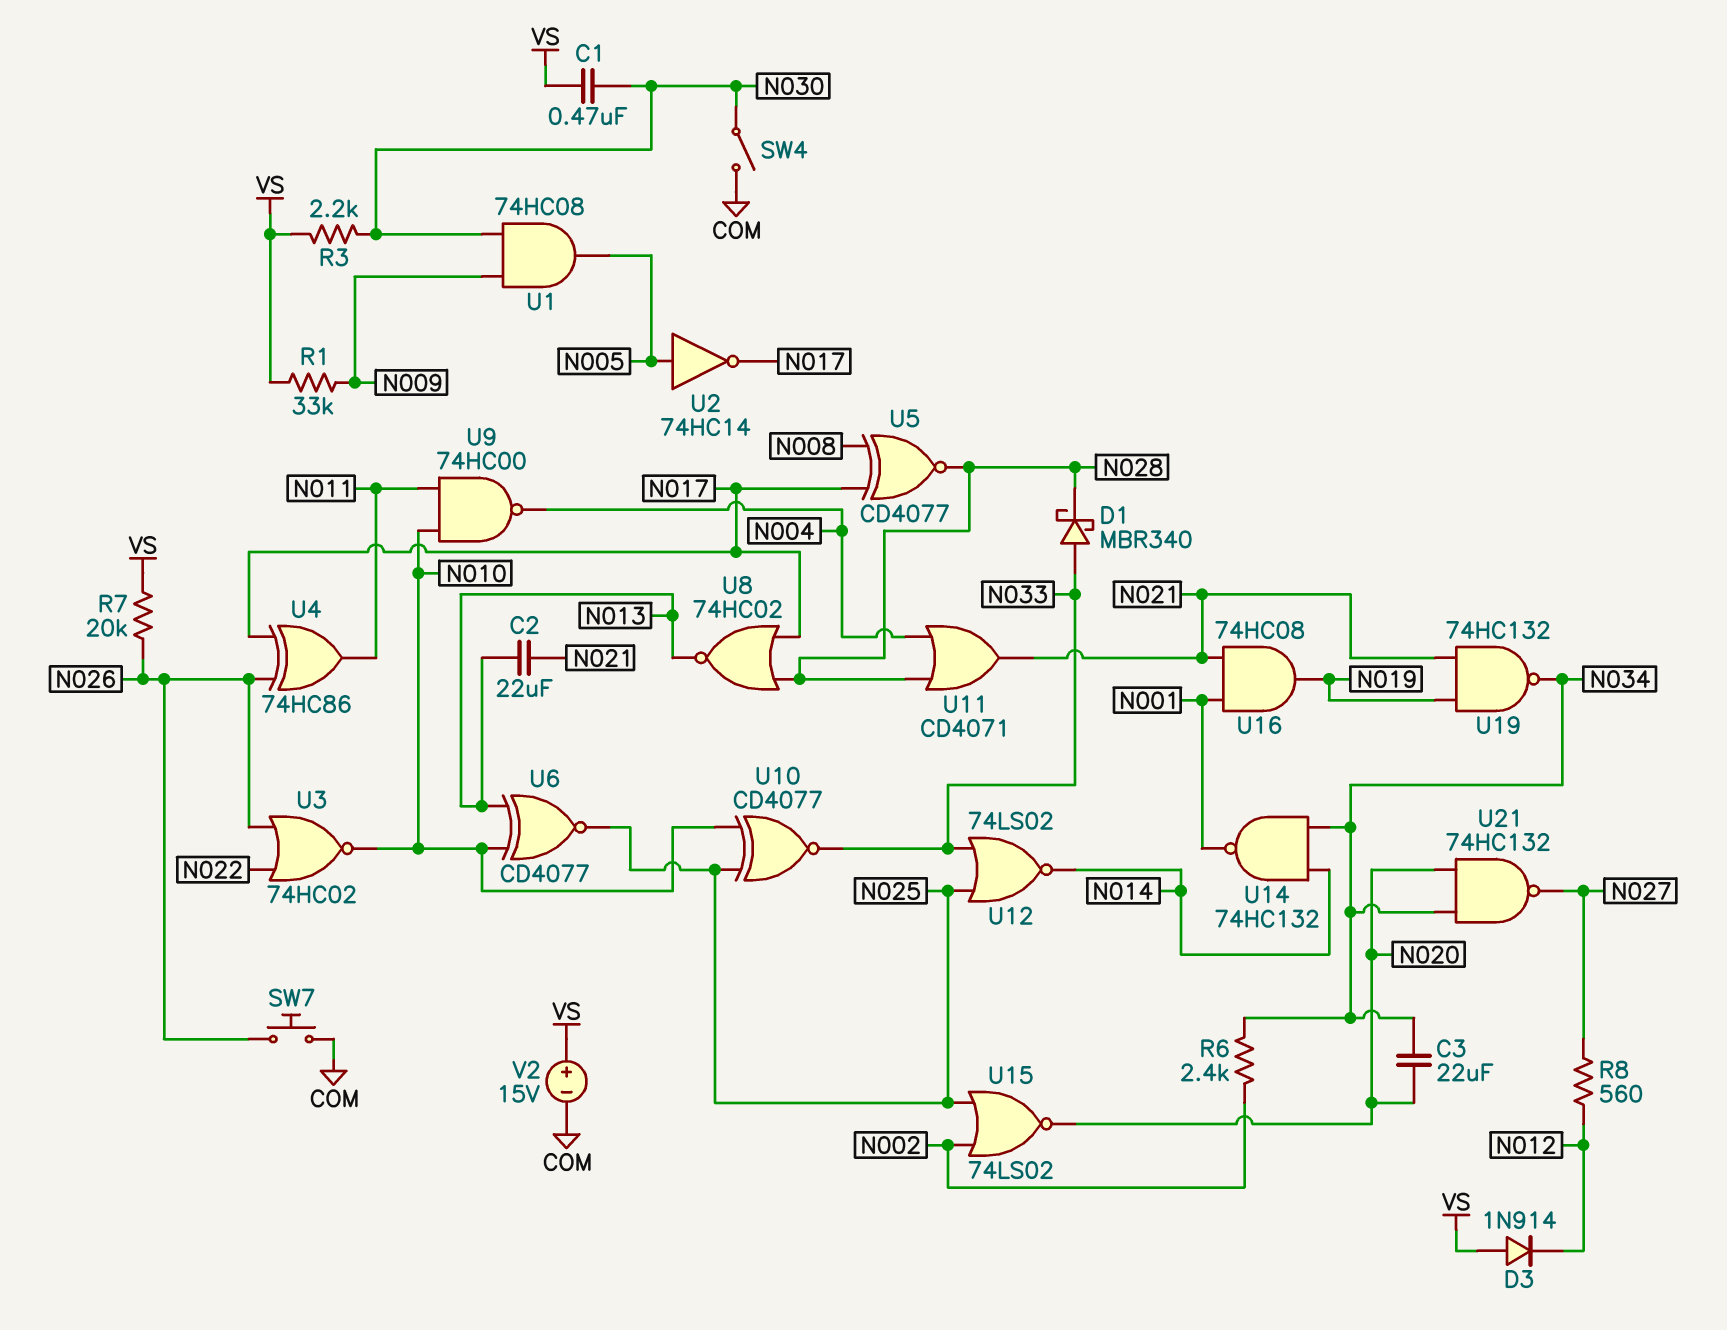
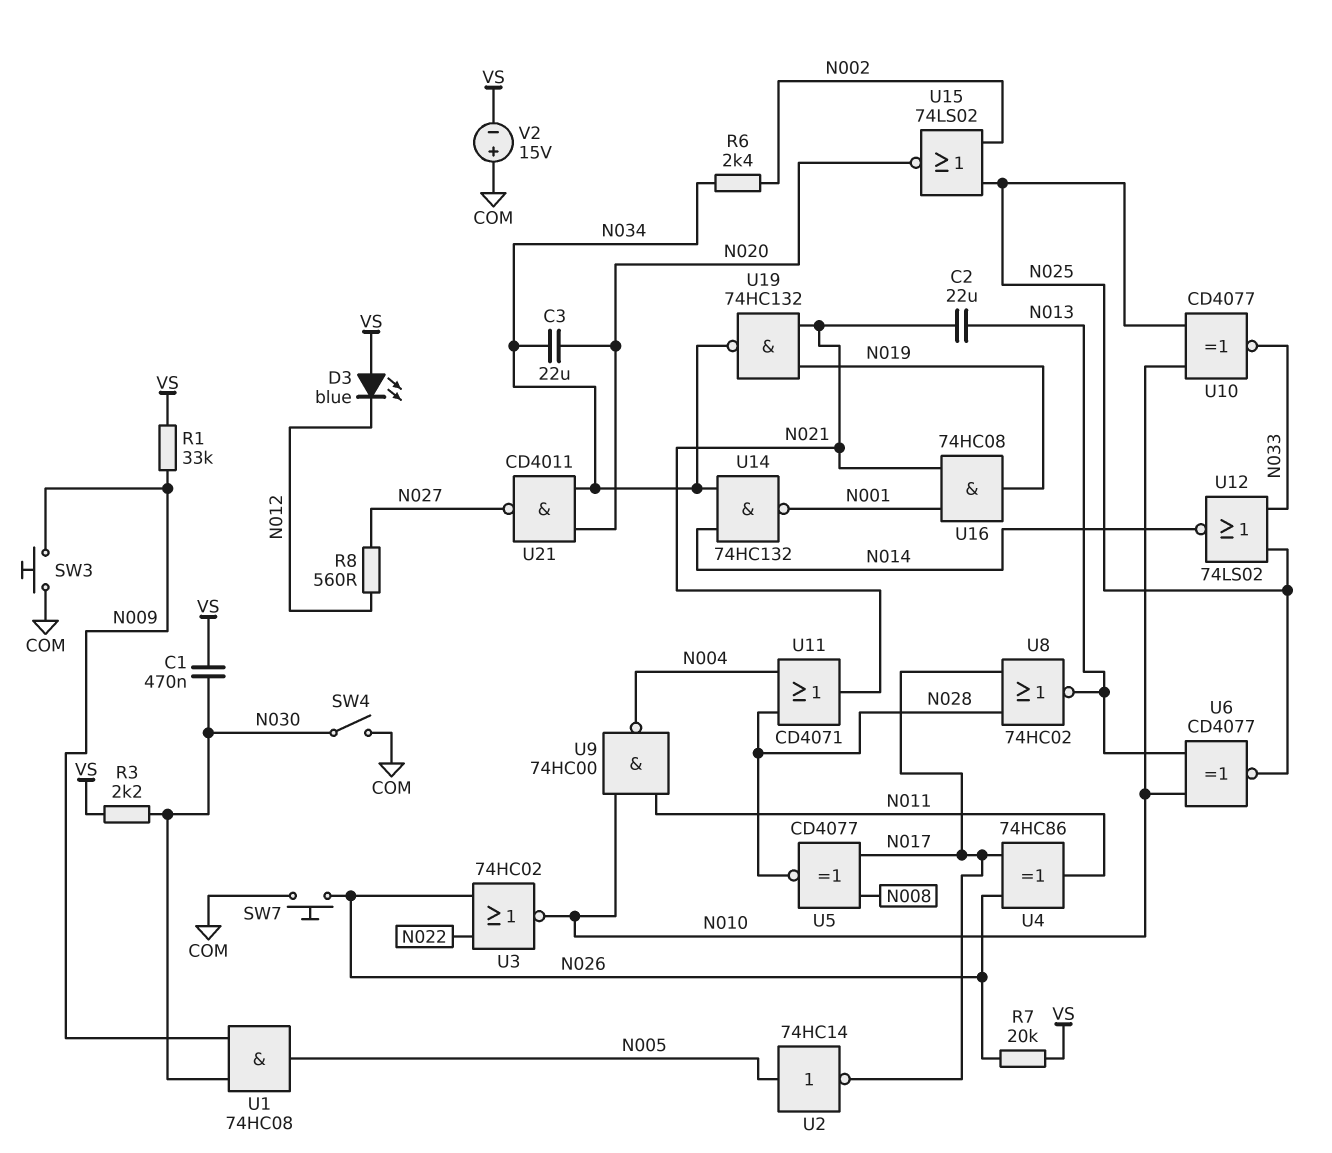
D1: schottky MBR340 (A N033, K N028) -> none
D3: diode 1N914 (A VS, K N012) -> LED blue (A VS, K N012)
SW3: none -> button (COM, N009)
U21: NAND 74HC132 (in N020, in N034, out N027) -> NAND CD4011 (in N020, in N034, out N027)
V2: 15V (plus VS, minus COM) -> 15V (plus COM, minus VS)

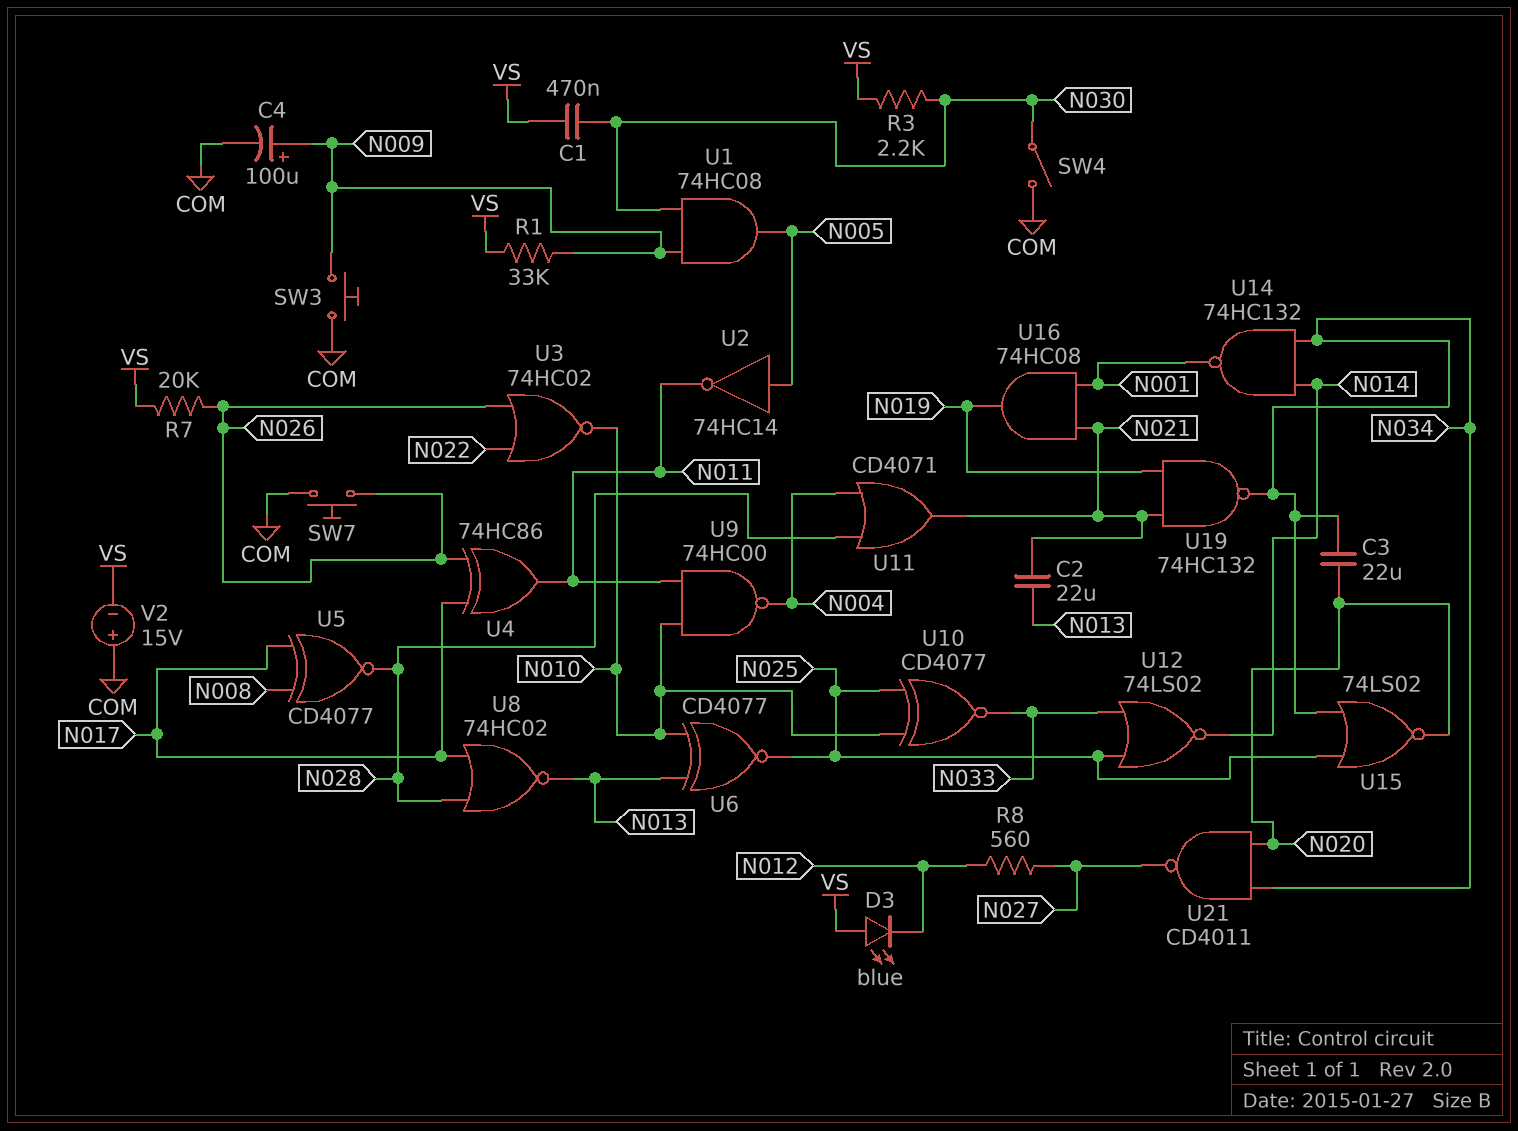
C4: none -> 100uF (plus N009, minus COM)
R6: 2.4k (N002, N034) -> none
U2: NOT 74HC14 (in N005, out N017) -> NOT 74HC14 (in N005, out N011)
U15: NOR 74LS02 (in N002, in N025, out N020) -> NOR 74LS02 (in N025, in N034, out N020)

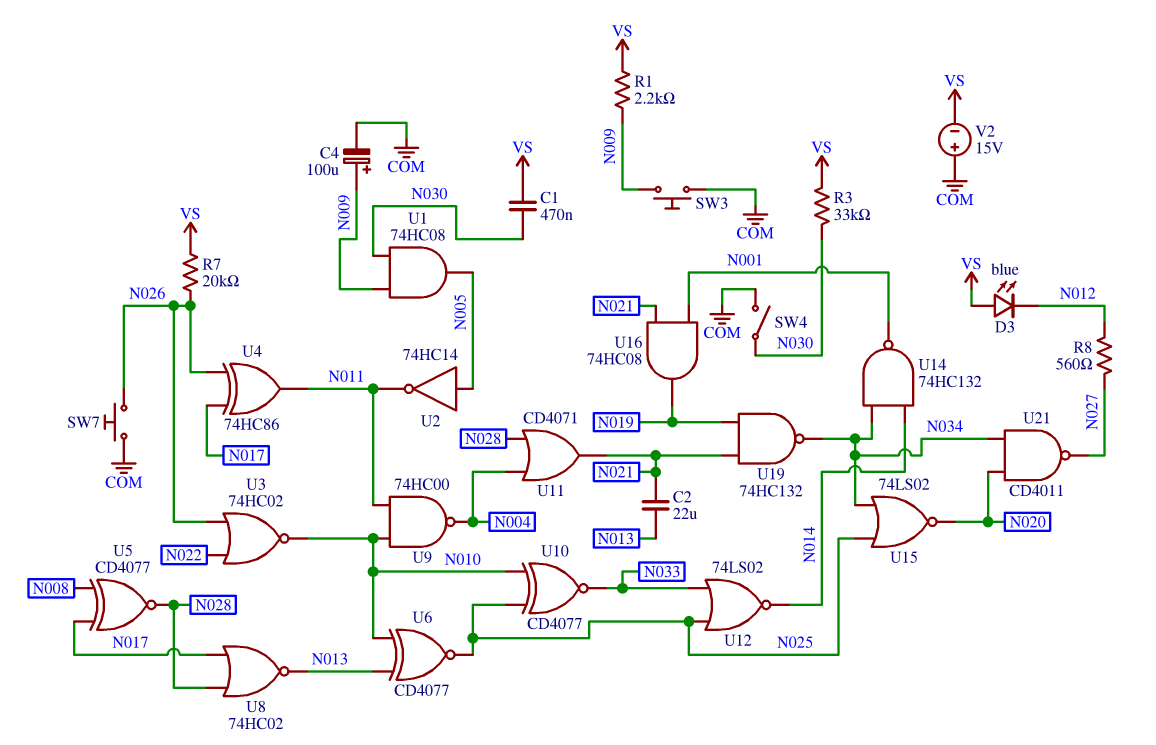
C3: 22uF (N020, N034) -> none
R1: 33k (N009, VS) -> 2.2k (N009, VS)
R3: 2.2k (N030, VS) -> 33k (N030, VS)

